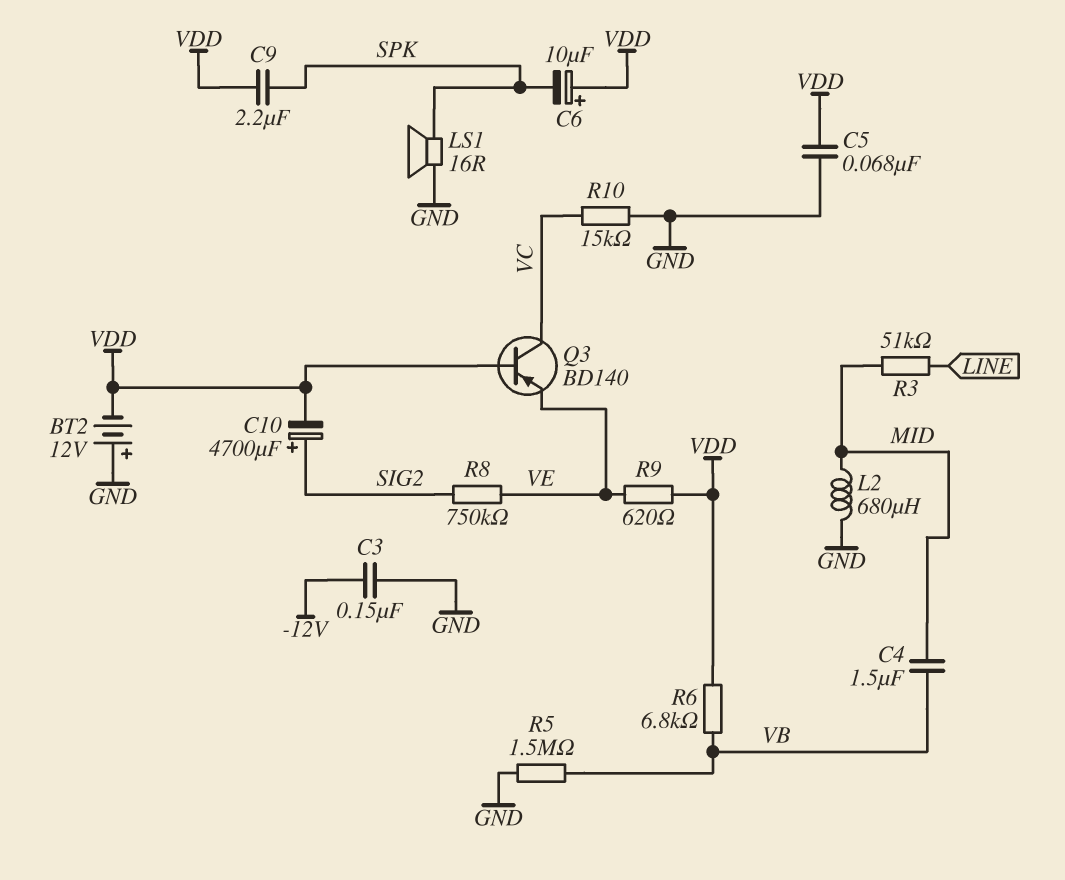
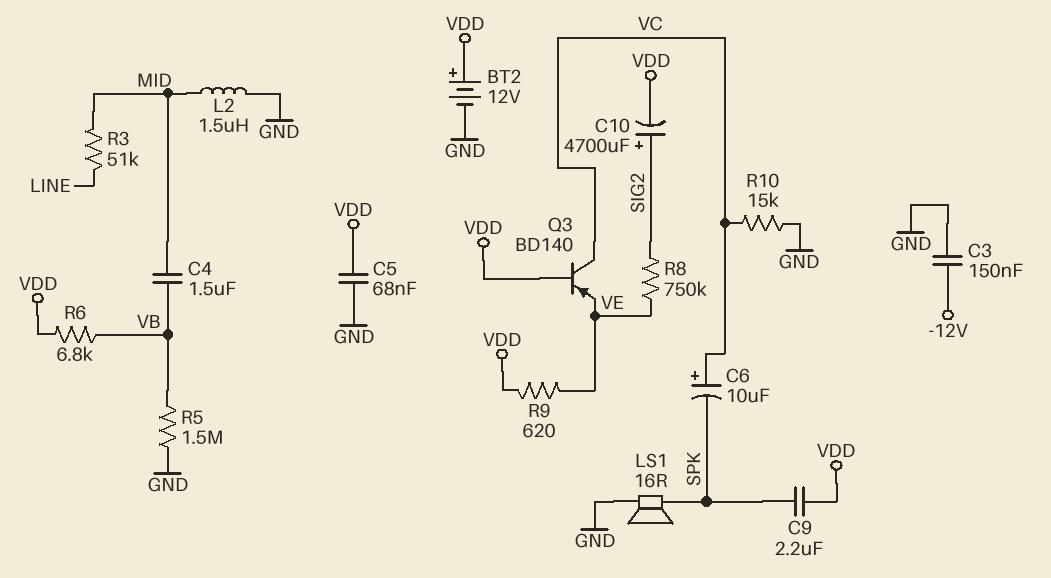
BT2: 12V (plus GND, minus VDD) -> 12V (plus VDD, minus GND)
C6: 10uF (plus VDD, minus SPK) -> 10uF (plus VC, minus SPK)
L2: 680uH (GND, MID) -> 1.5uH (GND, MID)

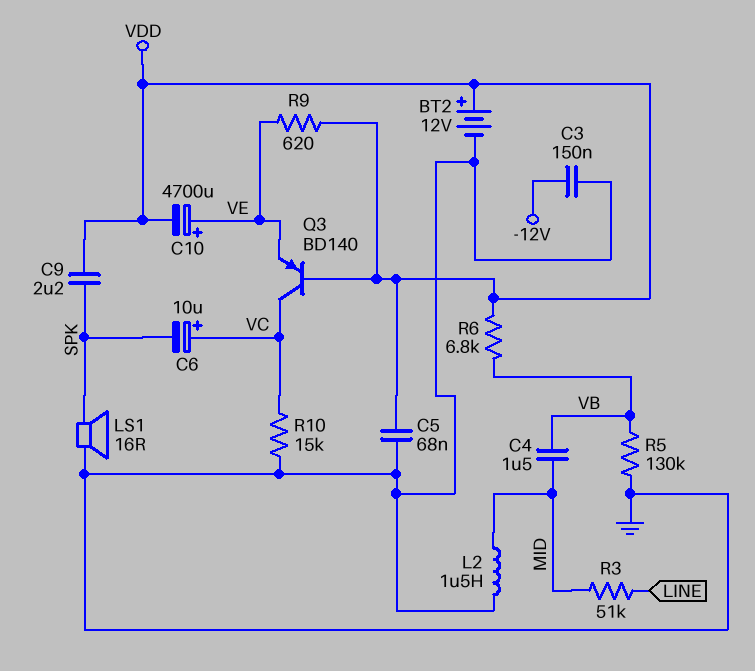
C10: 4700uF (plus SIG2, minus VDD) -> 4700uF (plus VE, minus VDD)
R5: 1.5M (GND, VB) -> 130k (GND, VB)
R8: 750k (SIG2, VE) -> none

